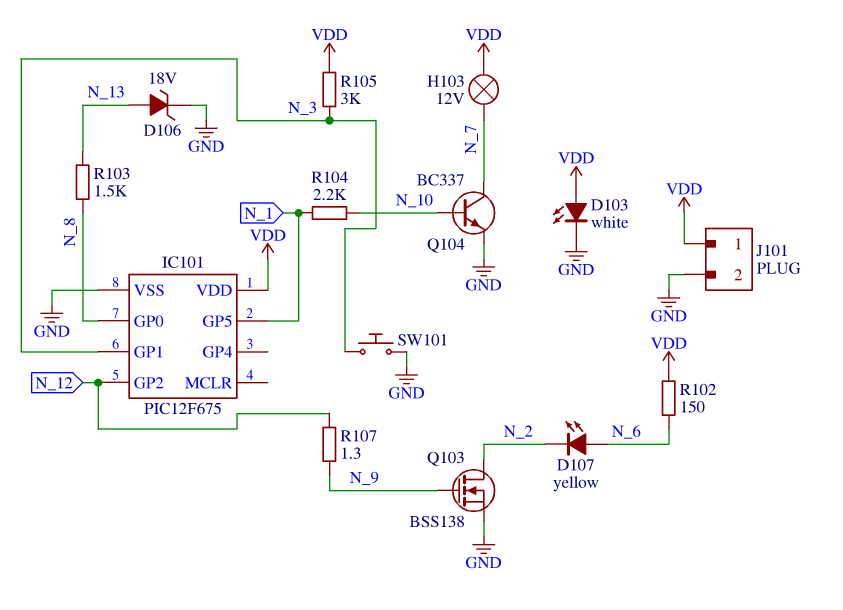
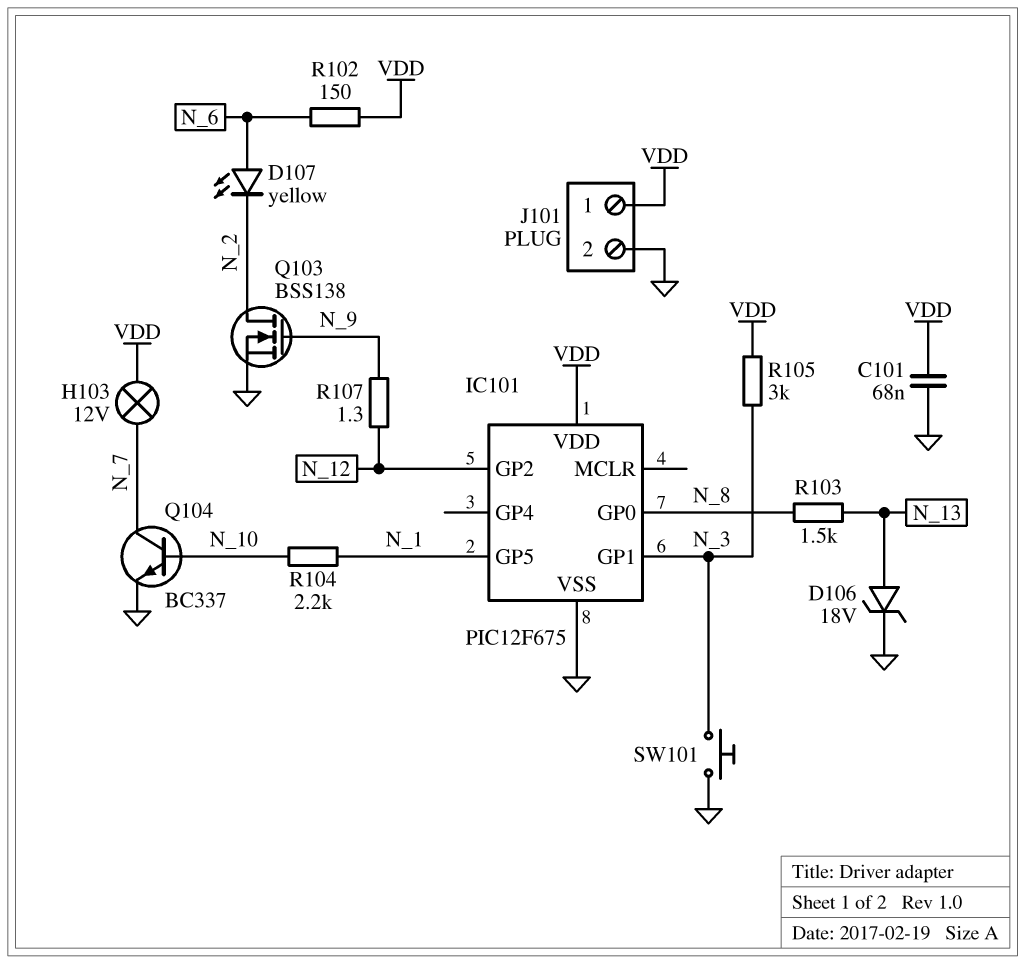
C101: none -> 68nF (GND, VDD)
D103: LED white (A VDD, K GND) -> none

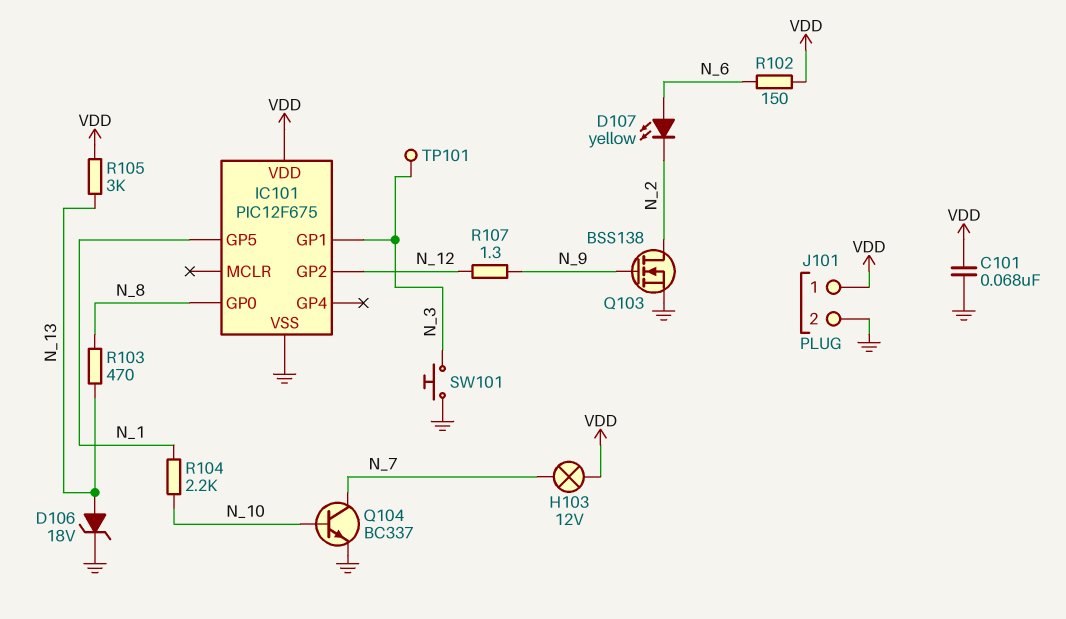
R103: 1.5k (N_8, N_13) -> 470 (N_8, N_13)
R105: 3k (N_3, VDD) -> 3k (N_13, VDD)
TP101: none -> test point (N_3)

